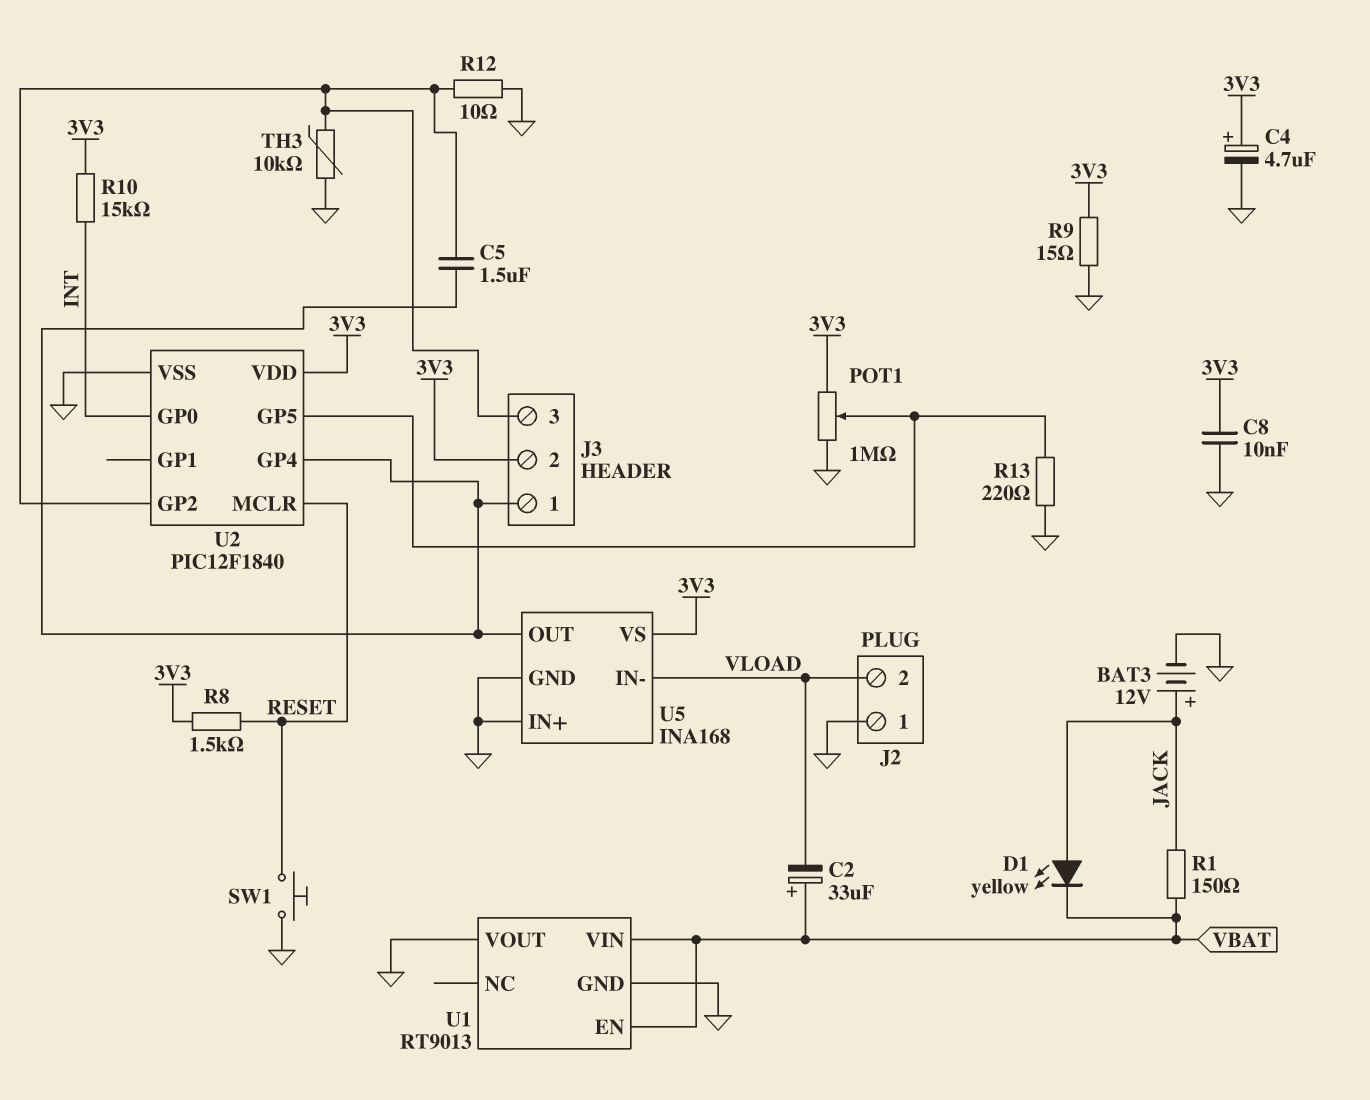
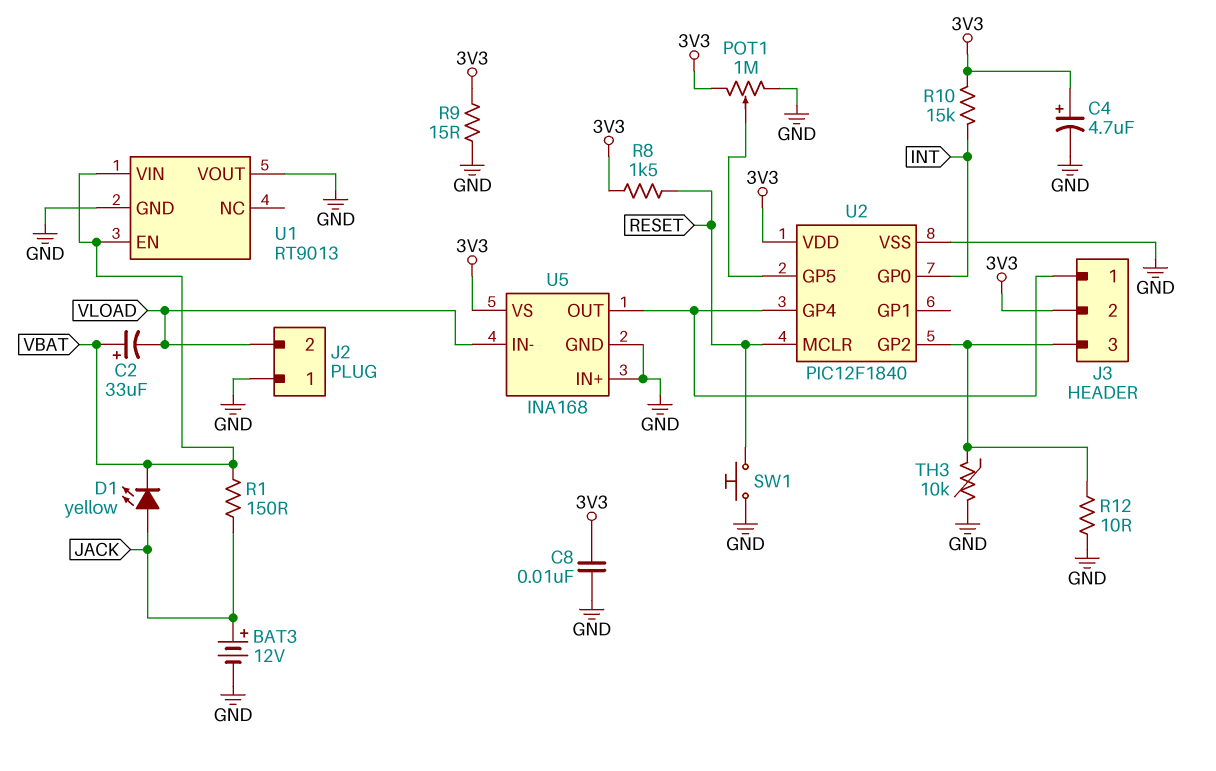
C5: 1.5uF (J3/1, J3/3) -> none
R13: 220 (GND, U2/GP5) -> none

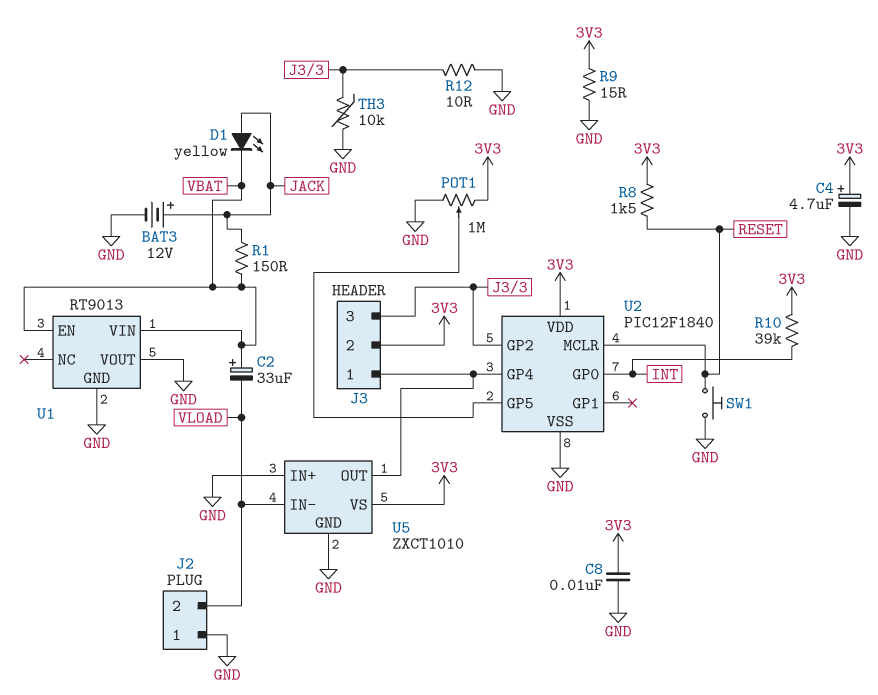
R10: 15k (3V3, INT) -> 39k (3V3, INT)
U5: INA168 -> ZXCT1010

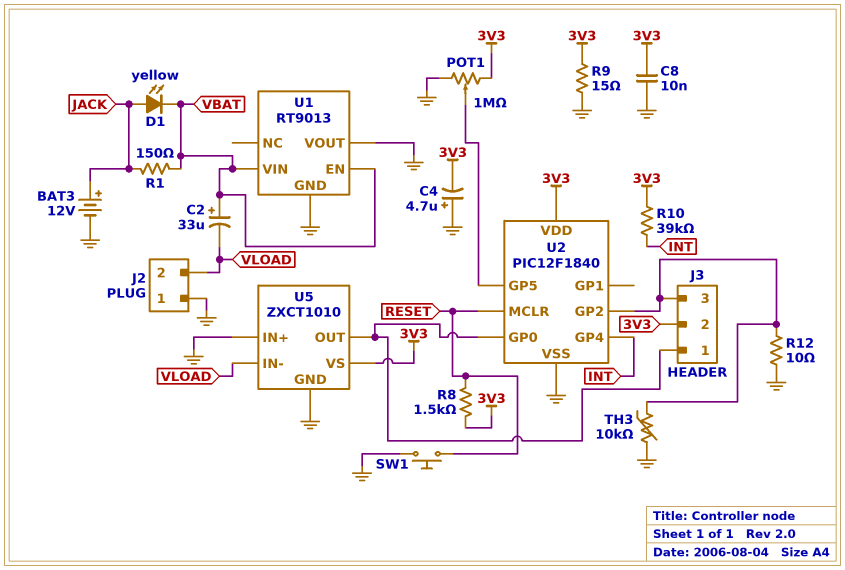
C4: 4.7uF (plus 3V3, minus GND) -> 4.7uF (plus GND, minus 3V3)
U2 pin GP0: INT -> J3/1
U2 pin GP4: J3/1 -> INT

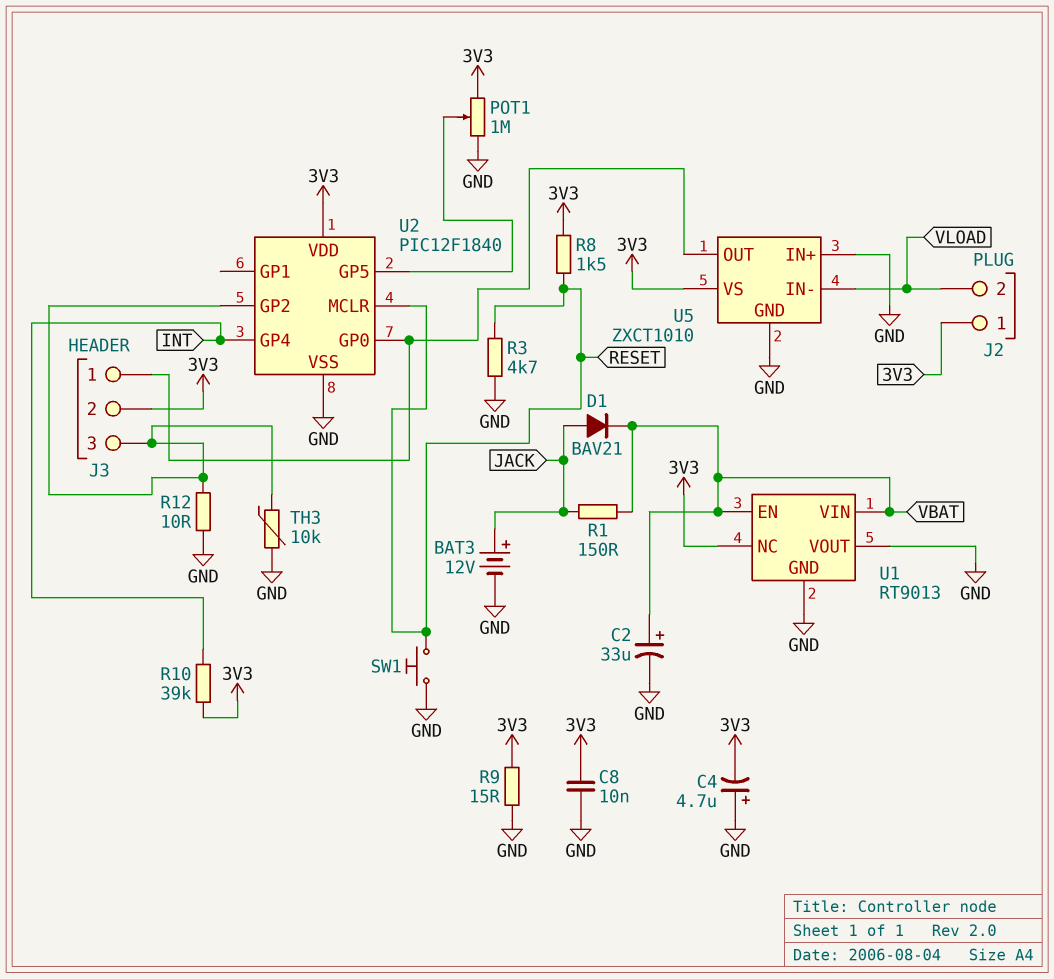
C2: 33uF (plus VBAT, minus VLOAD) -> 33uF (plus VBAT, minus GND)
D1: LED yellow (A JACK, K VBAT) -> diode BAV21 (A JACK, K VBAT)
J2 pin 1: GND -> 3V3
R3: none -> 4.7k (GND, RESET)
U1 pin NC: none -> 3V3

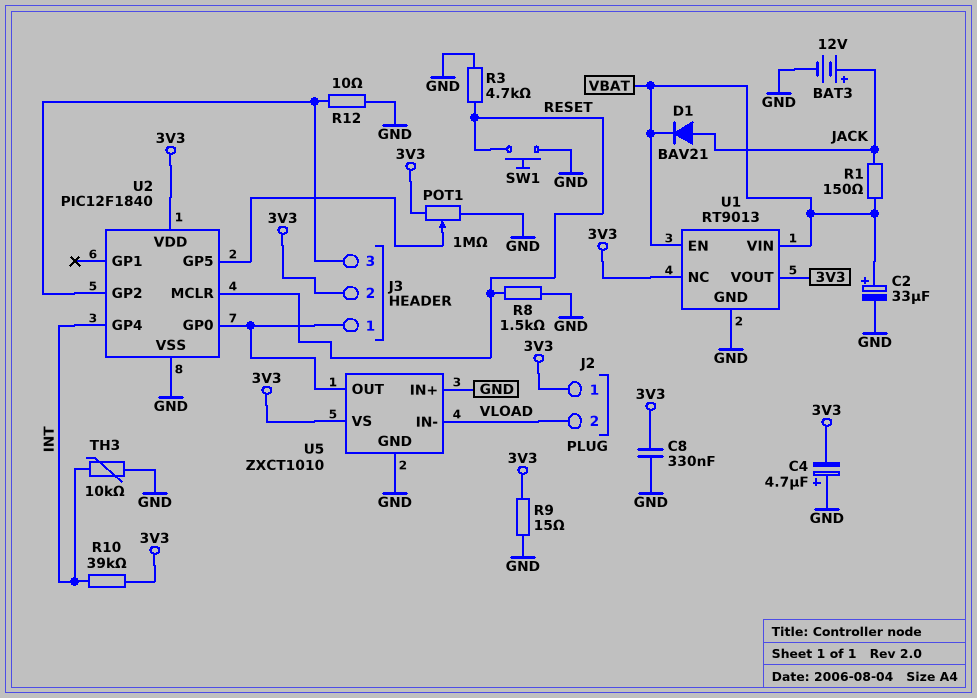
C8: 10nF (3V3, GND) -> 330nF (3V3, GND)
R8: 1.5k (3V3, RESET) -> 1.5k (GND, RESET)
TH3: 10k (GND, J3/3) -> 10k (GND, INT)
U1 pin VOUT: GND -> 3V3

